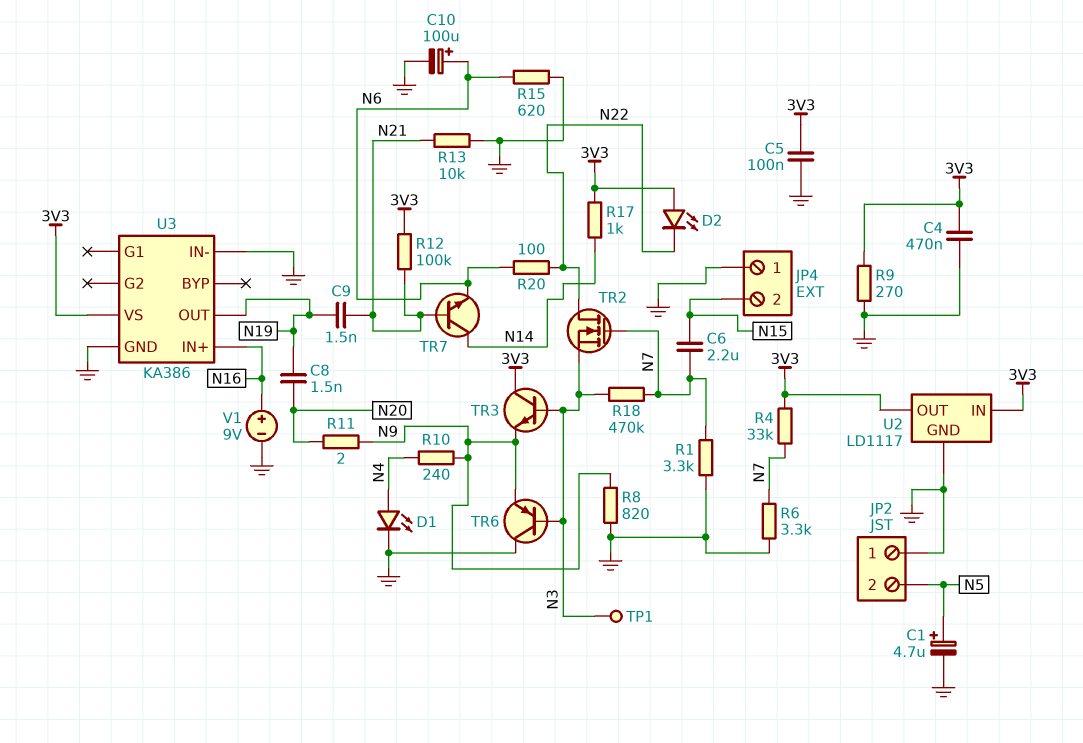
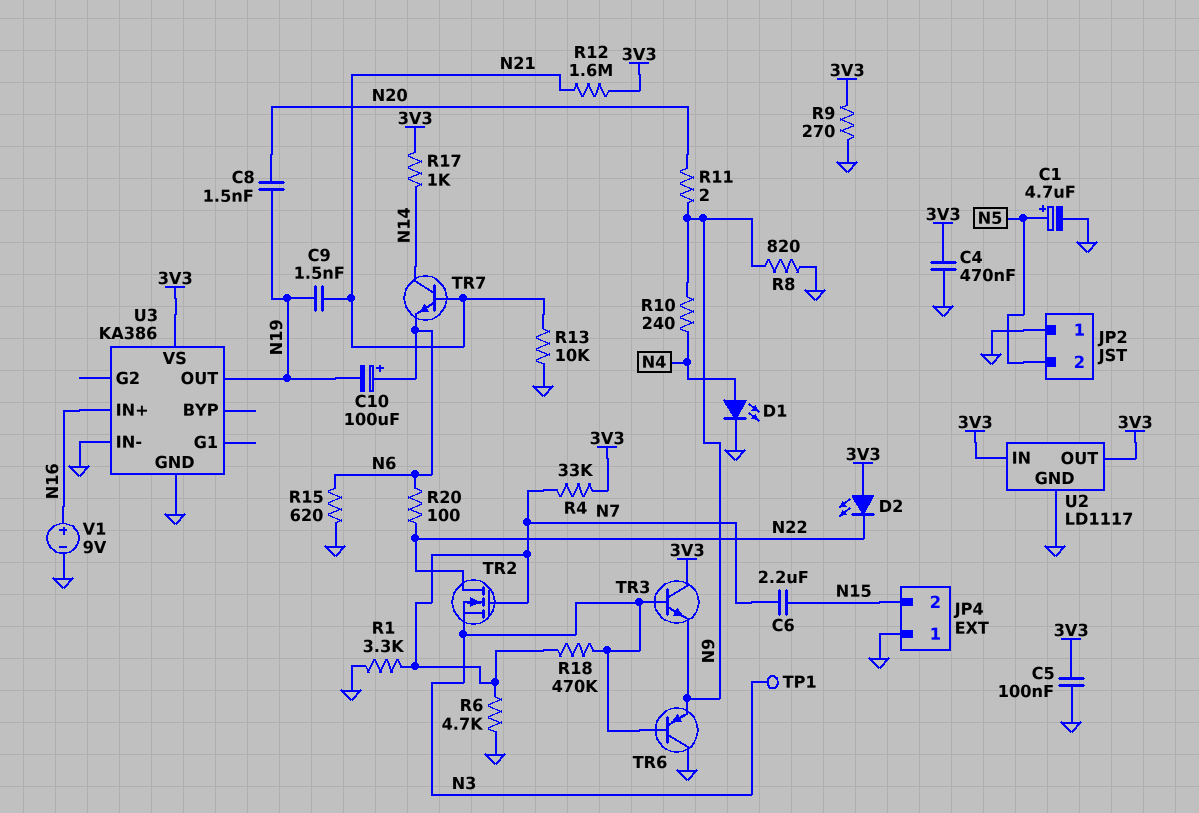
C10: 100uF (plus N6, minus GND) -> 100uF (plus N6, minus N19)
R6: 3.3k (GND, N7) -> 4.7k (GND, N7)
R12: 100k (3V3, N21) -> 1.6M (3V3, N21)

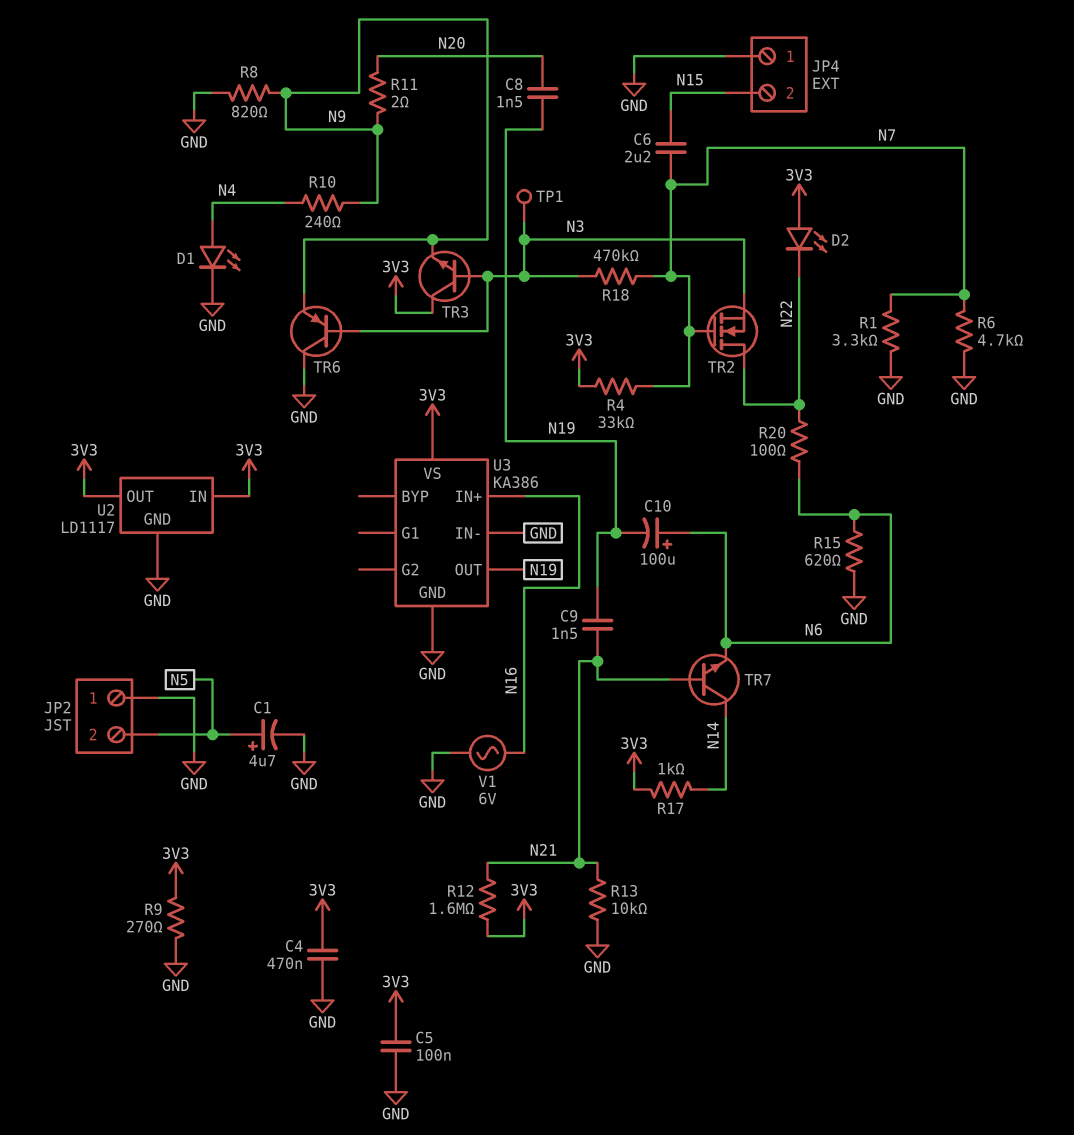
V1: 9V (plus N16, minus GND) -> AC 6V (GND, N16)

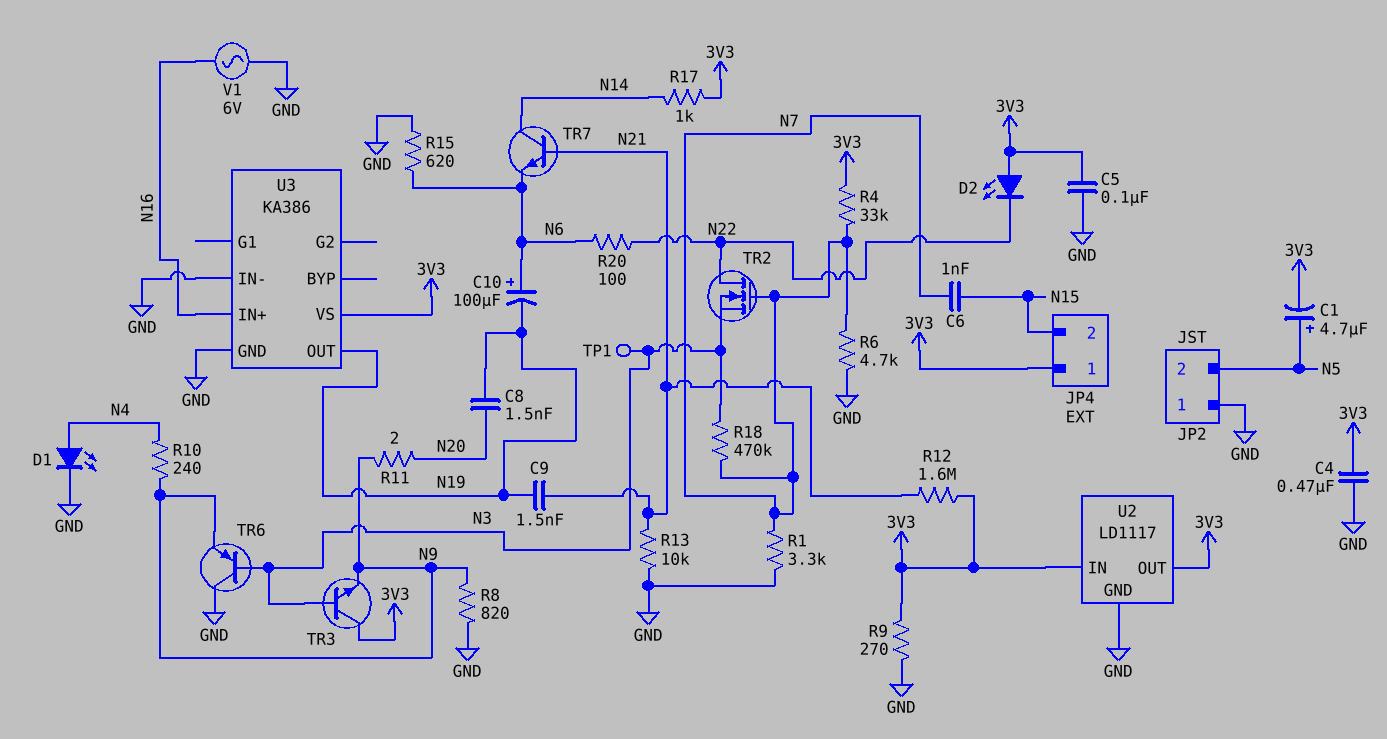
C1: 4.7uF (plus N5, minus GND) -> 4.7uF (plus N5, minus 3V3)
C6: 2.2uF (N7, N15) -> 1nF (N7, N15)
JP4 pin 1: GND -> 3V3

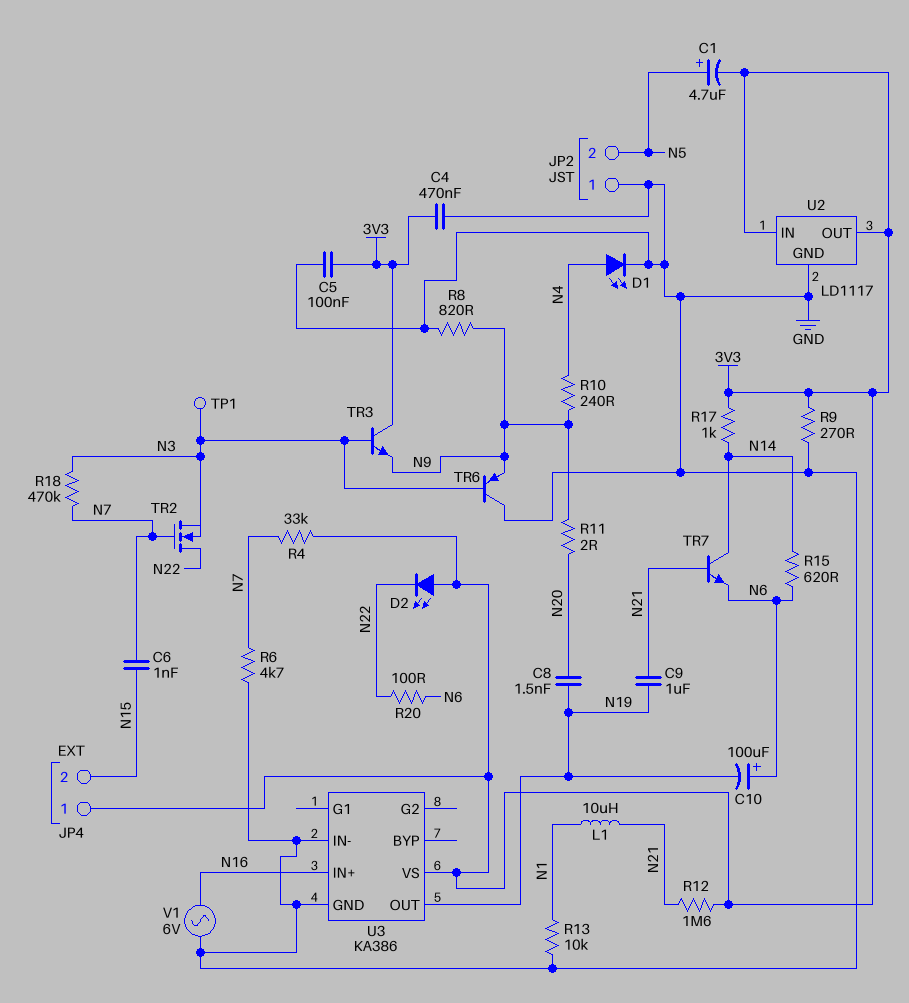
C9: 1.5nF (N19, N21) -> 1uF (N19, N21)
L1: none -> 10uH (N1, N21)
R1: 3.3k (GND, N7) -> none
R13: 10k (GND, N21) -> 10k (GND, N1)
R15: 620 (GND, N6) -> 620 (N6, N14)

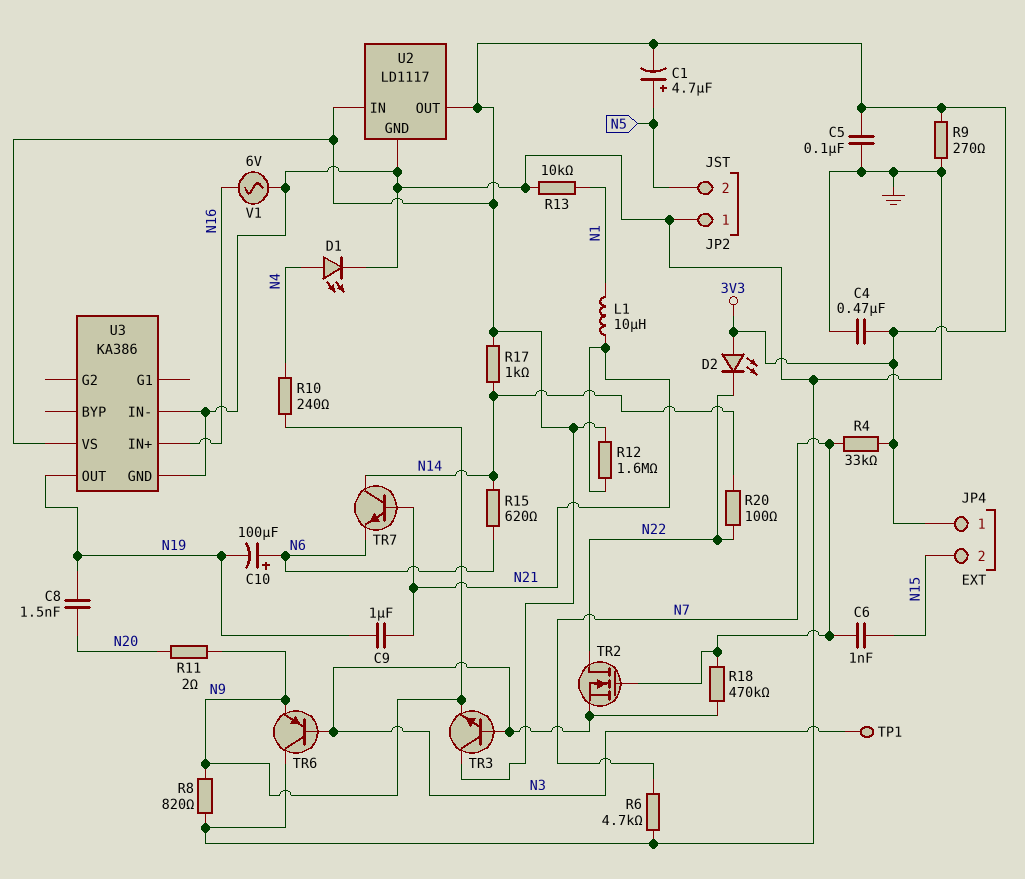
R20: 100 (N6, N22) -> 100 (N14, N22)

